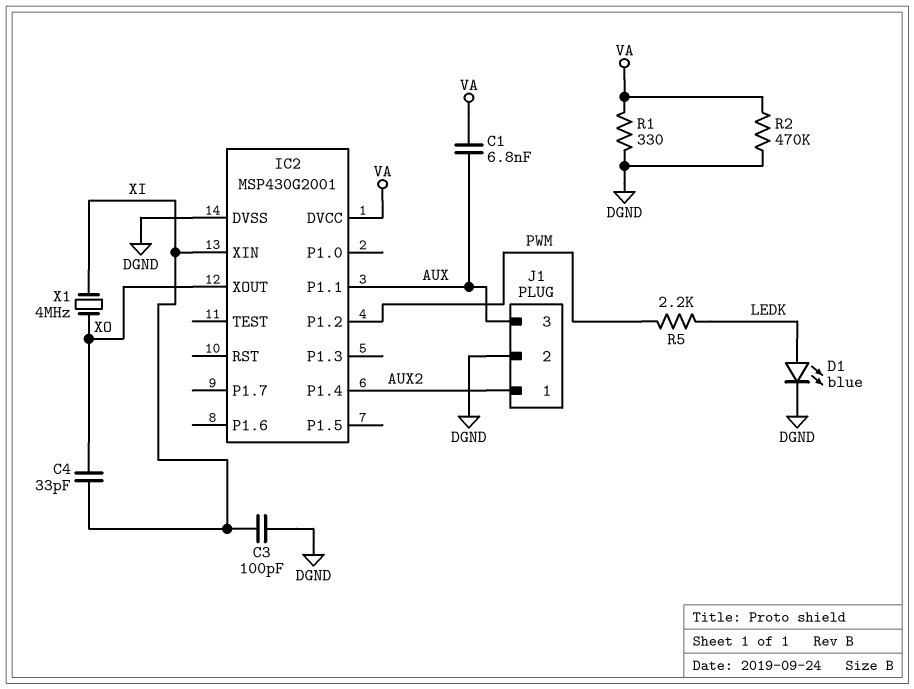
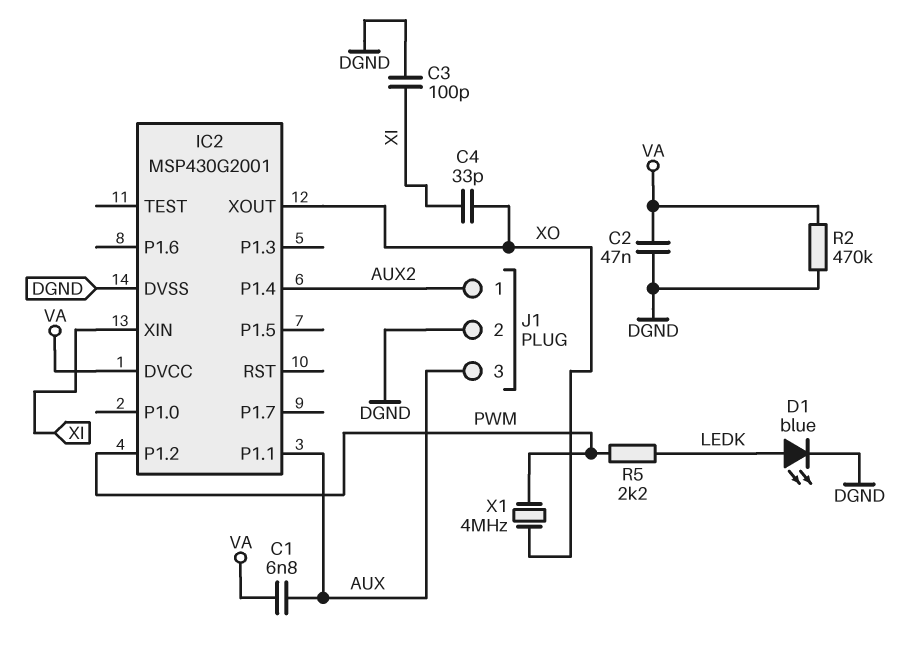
C2: none -> 47nF (DGND, VA)
R1: 330 (DGND, VA) -> none
X1: 4MHz (XI, XO) -> 4MHz (PWM, XO)

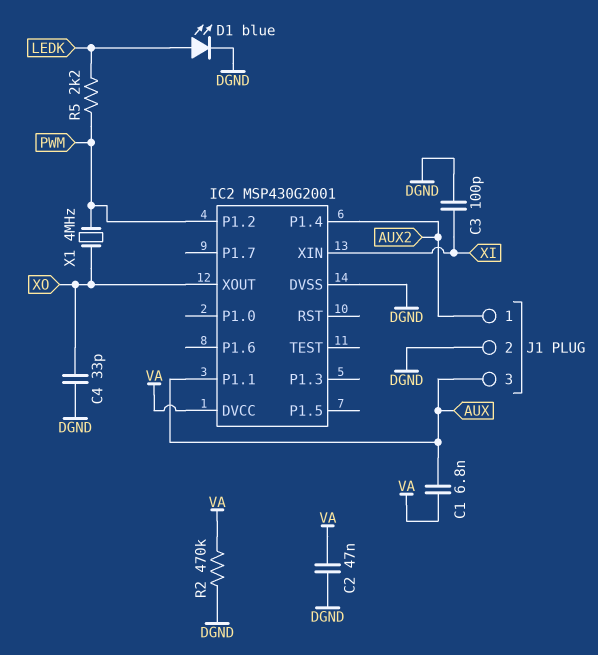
C4: 33pF (XI, XO) -> 33pF (DGND, XO)

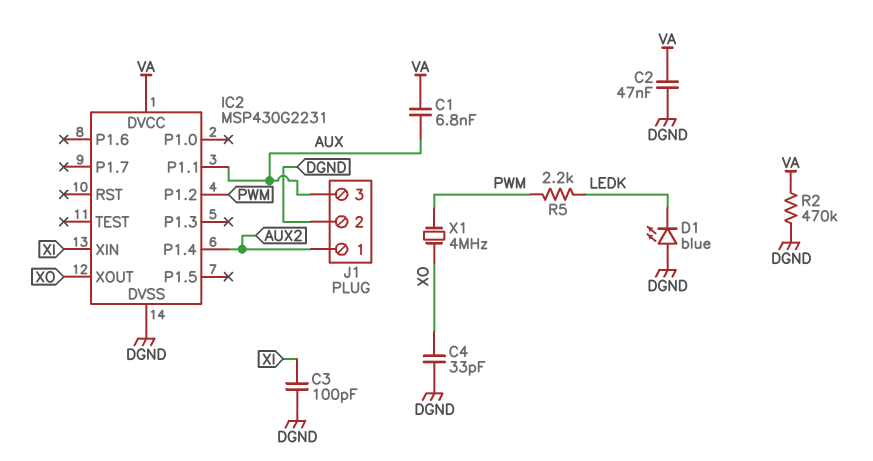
D1: LED blue (A LEDK, K DGND) -> LED blue (A DGND, K LEDK)
IC2: MSP430G2001 -> MSP430G2231

